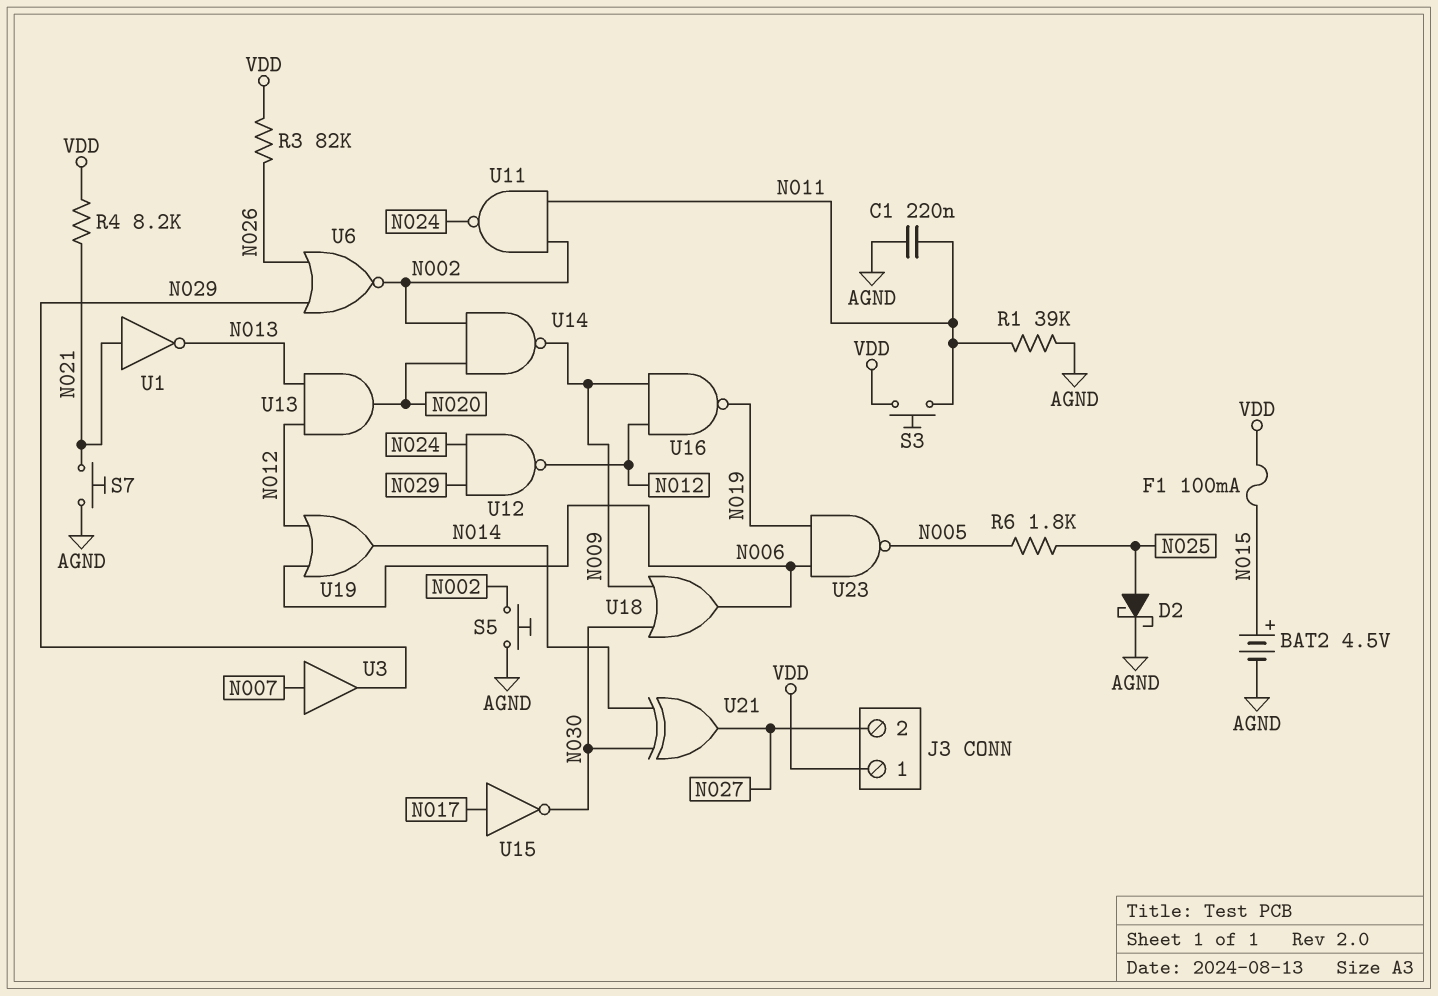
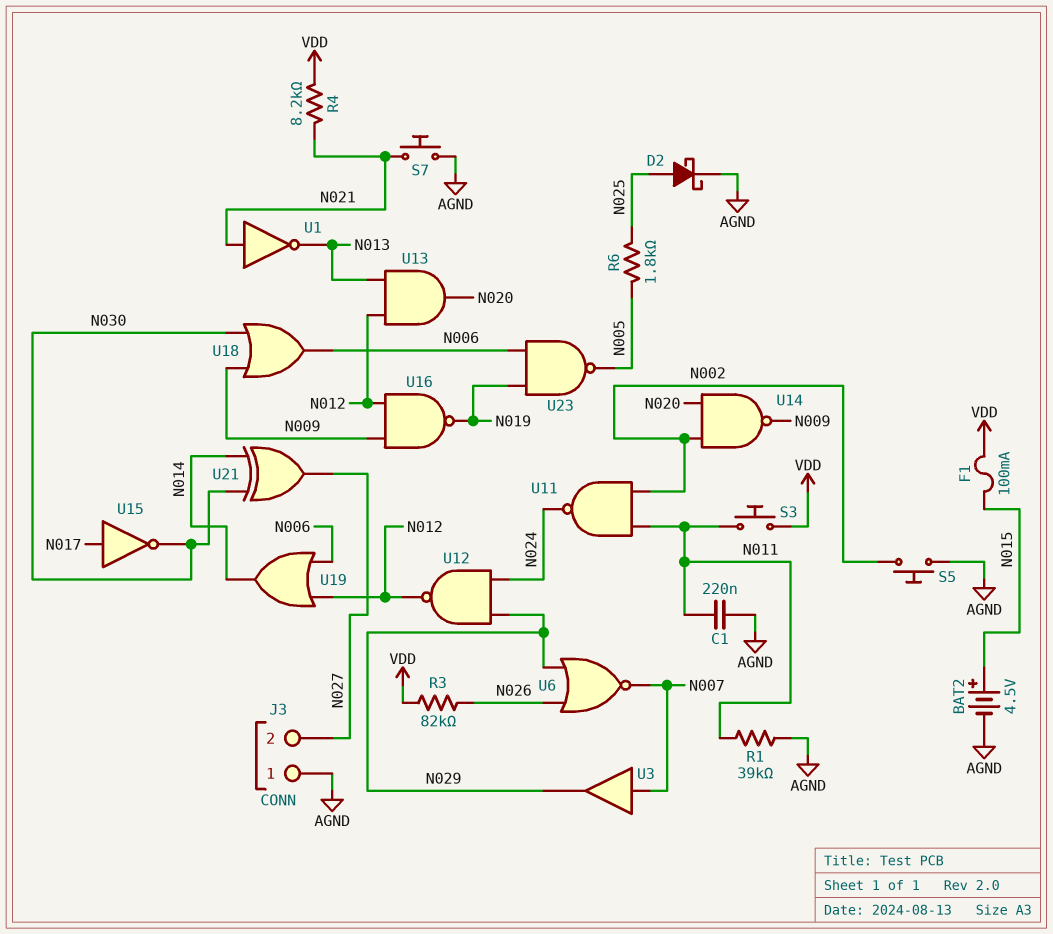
J3 pin 1: VDD -> AGND
U6: NOR (in N026, in N029, out N002) -> NOR (in N026, in N029, out N007)

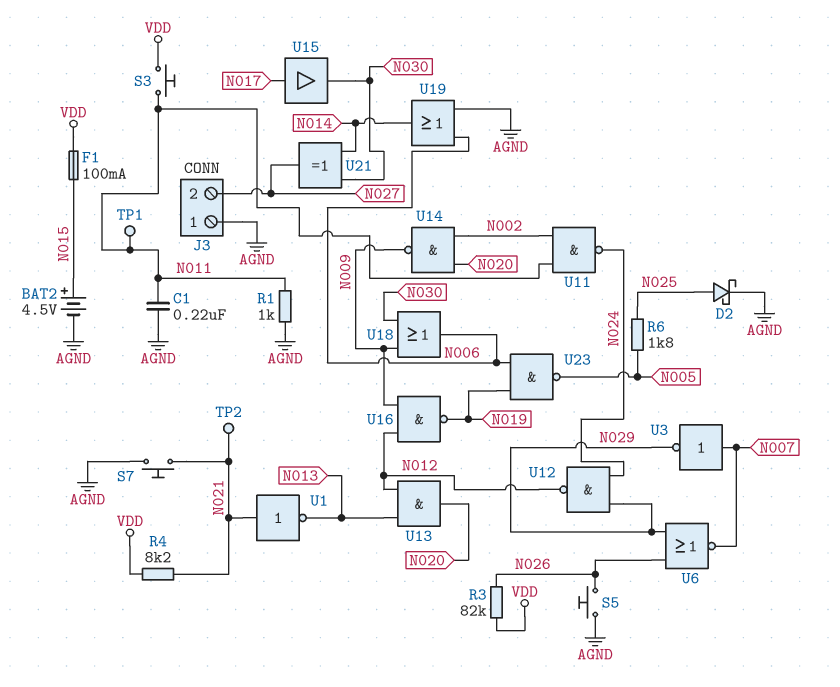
R1: 39k (AGND, N011) -> 1k (AGND, N011)
S5: button (AGND, N002) -> button (AGND, N026)
TP1: none -> test point (N011)
TP2: none -> test point (N021)
U3: buffer (in N007, out N029) -> NOT (in N007, out N029)
U15: NOT (in N017, out N030) -> buffer (in N017, out N030)
U19: OR (in N006, in N012, out N014) -> OR (in AGND, in N006, out N014)

